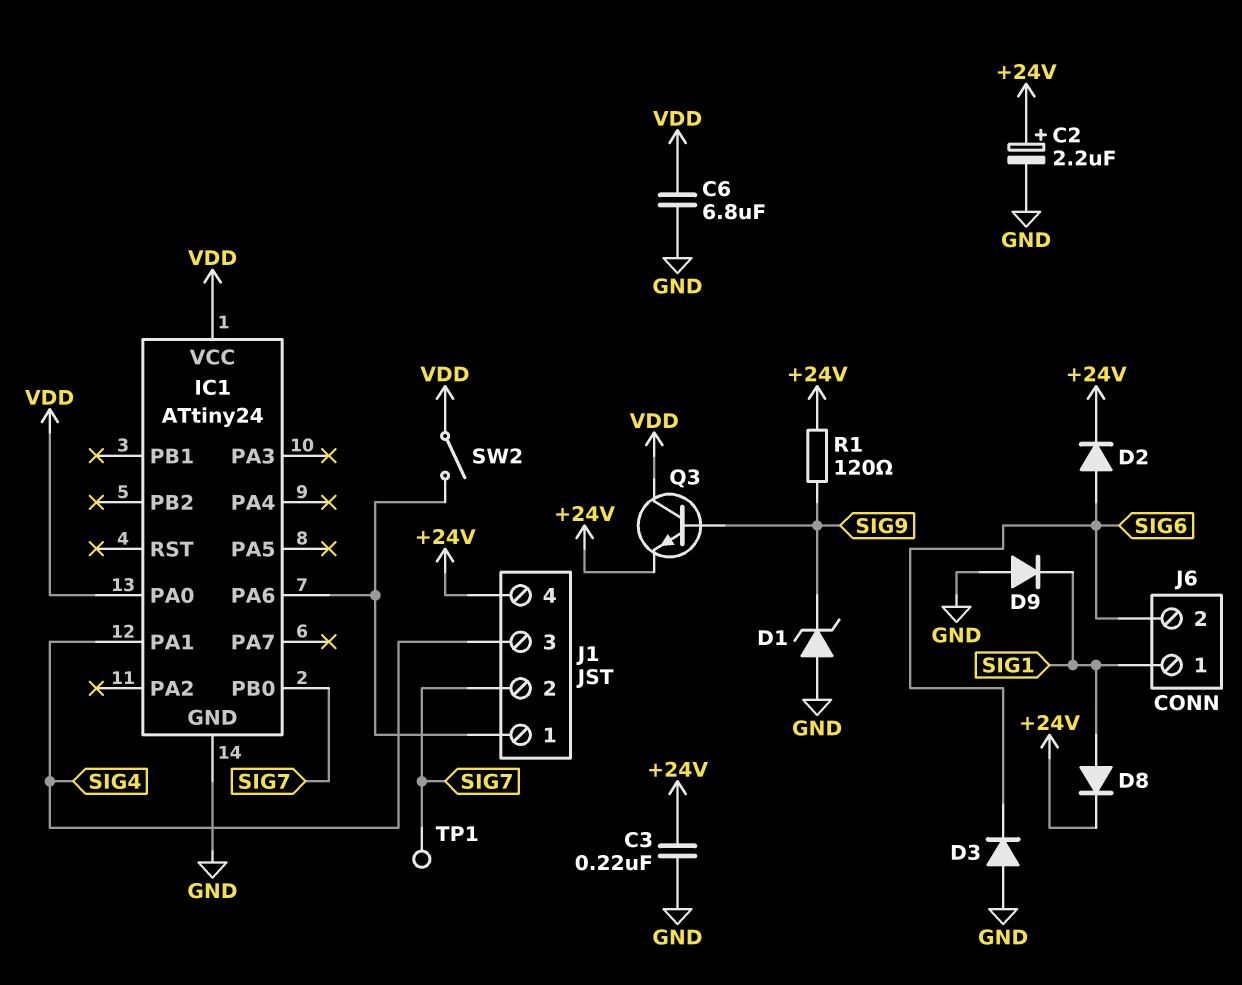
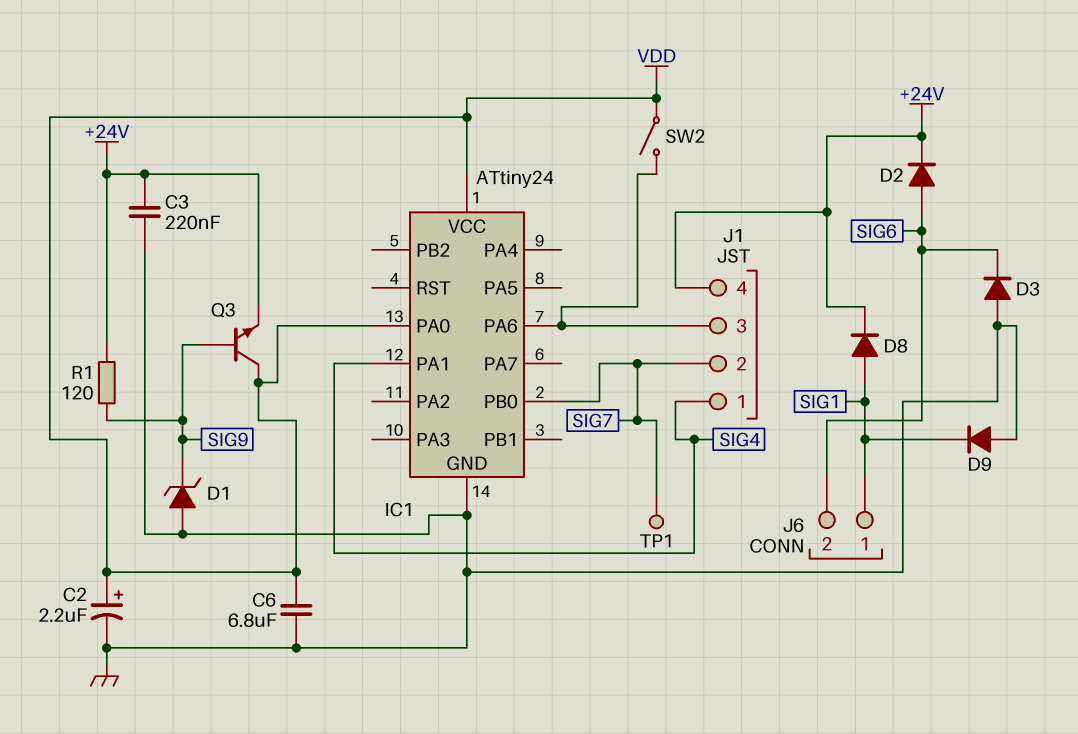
C2: 2.2uF (plus +24V, minus GND) -> 2.2uF (plus VDD, minus GND)
J1 pin 1: IC1/PA6 -> SIG4
J1 pin 3: SIG4 -> IC1/PA6

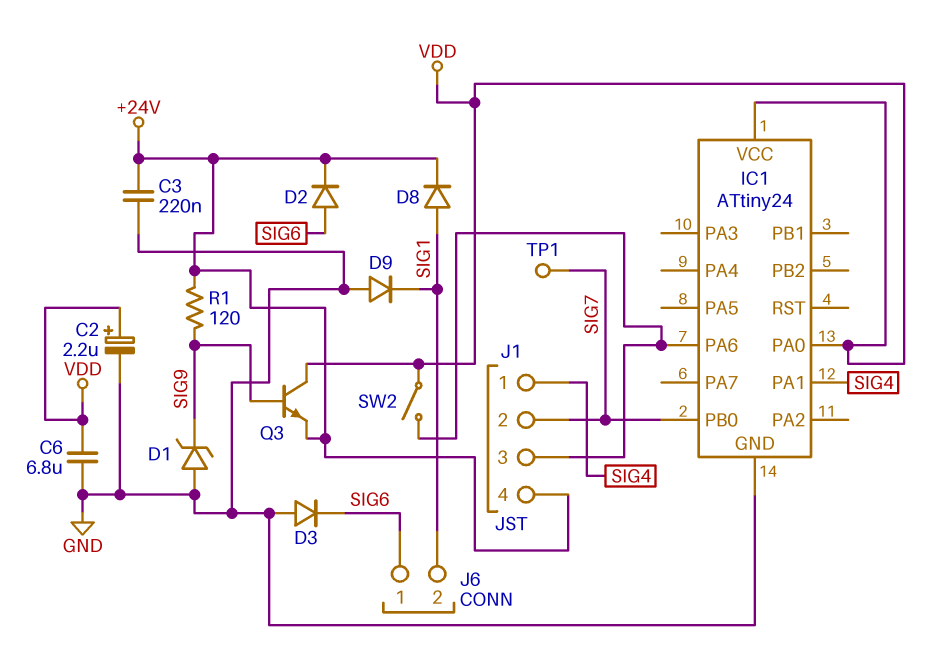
J6 pin 1: SIG1 -> SIG6
J6 pin 2: SIG6 -> SIG1

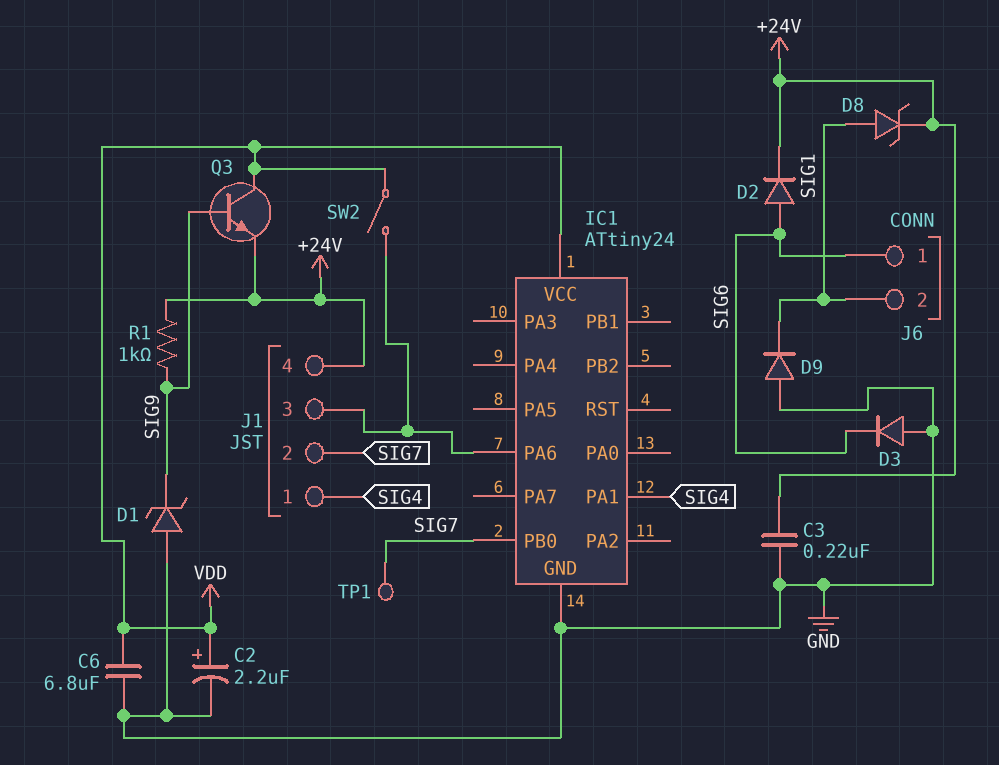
D8: diode (A SIG1, K +24V) -> zener (A SIG1, K +24V)
IC1 pin PA0: VDD -> none
R1: 120 (+24V, SIG9) -> 1k (+24V, SIG9)

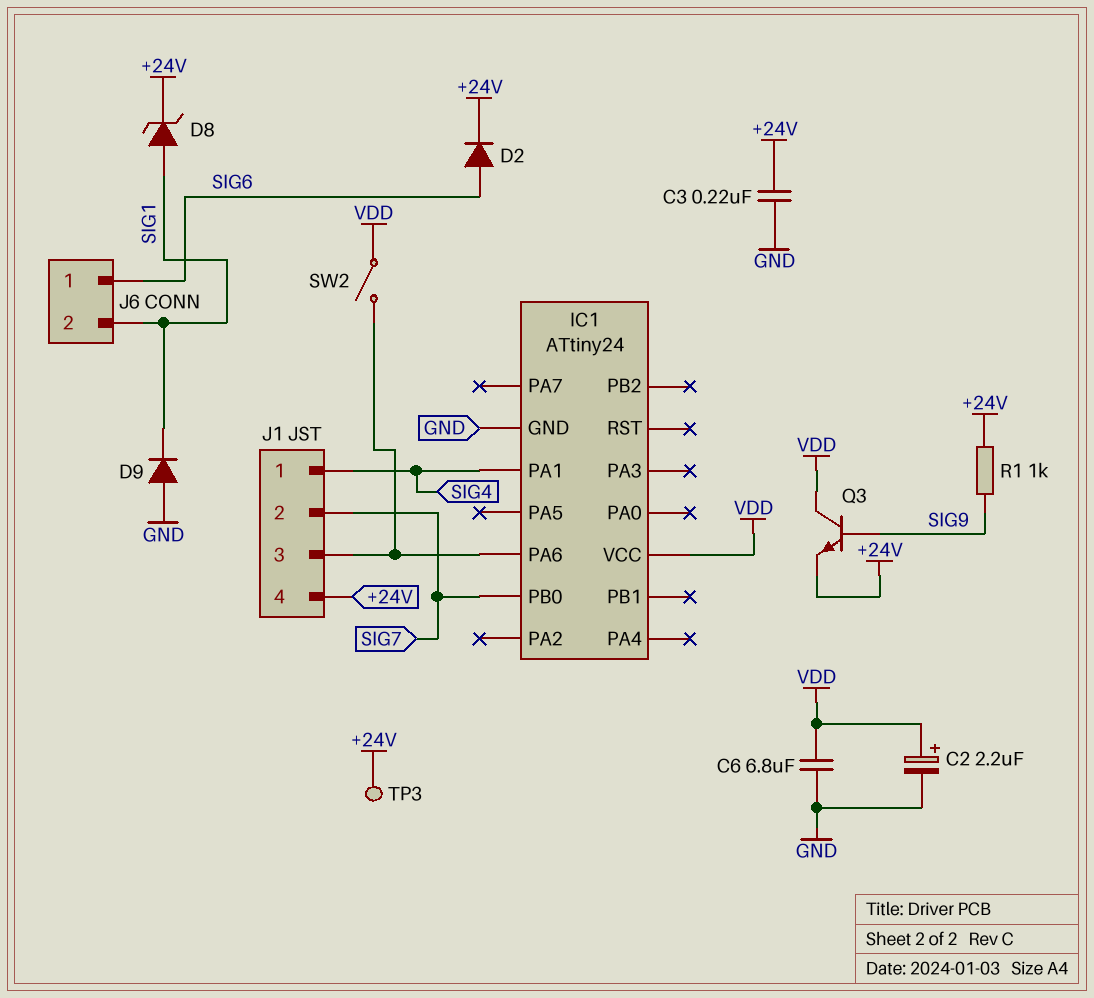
D1: zener (A GND, K SIG9) -> none
D3: diode (A GND, K SIG6) -> none
TP1: test point (SIG7) -> none
TP3: none -> test point (+24V)

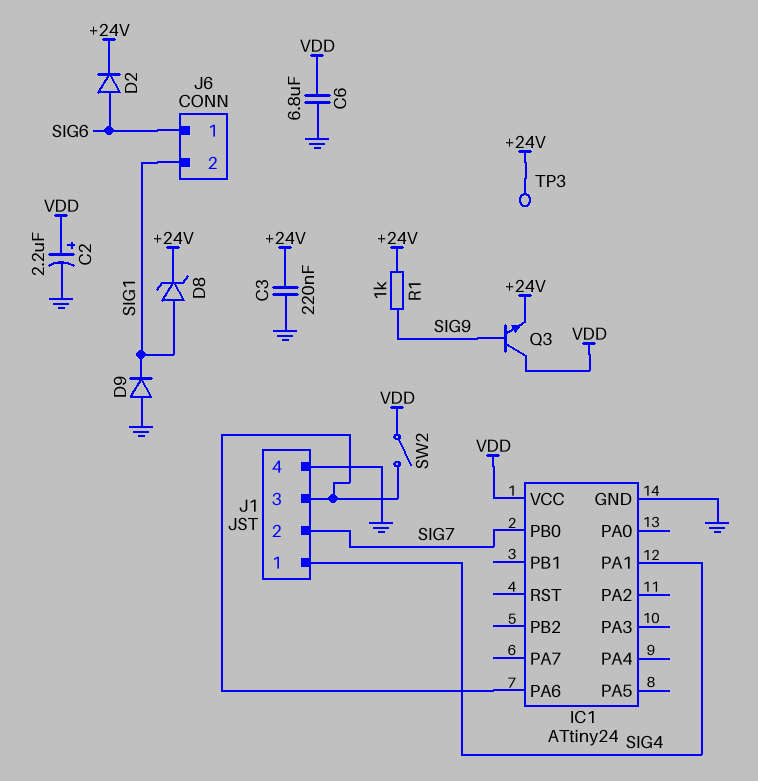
J1 pin 4: +24V -> GND

